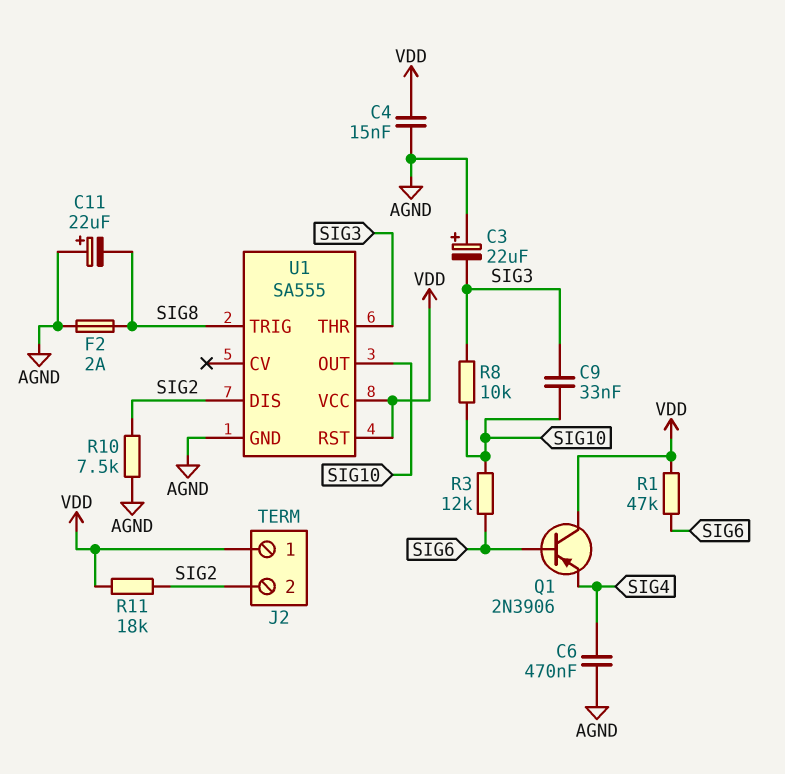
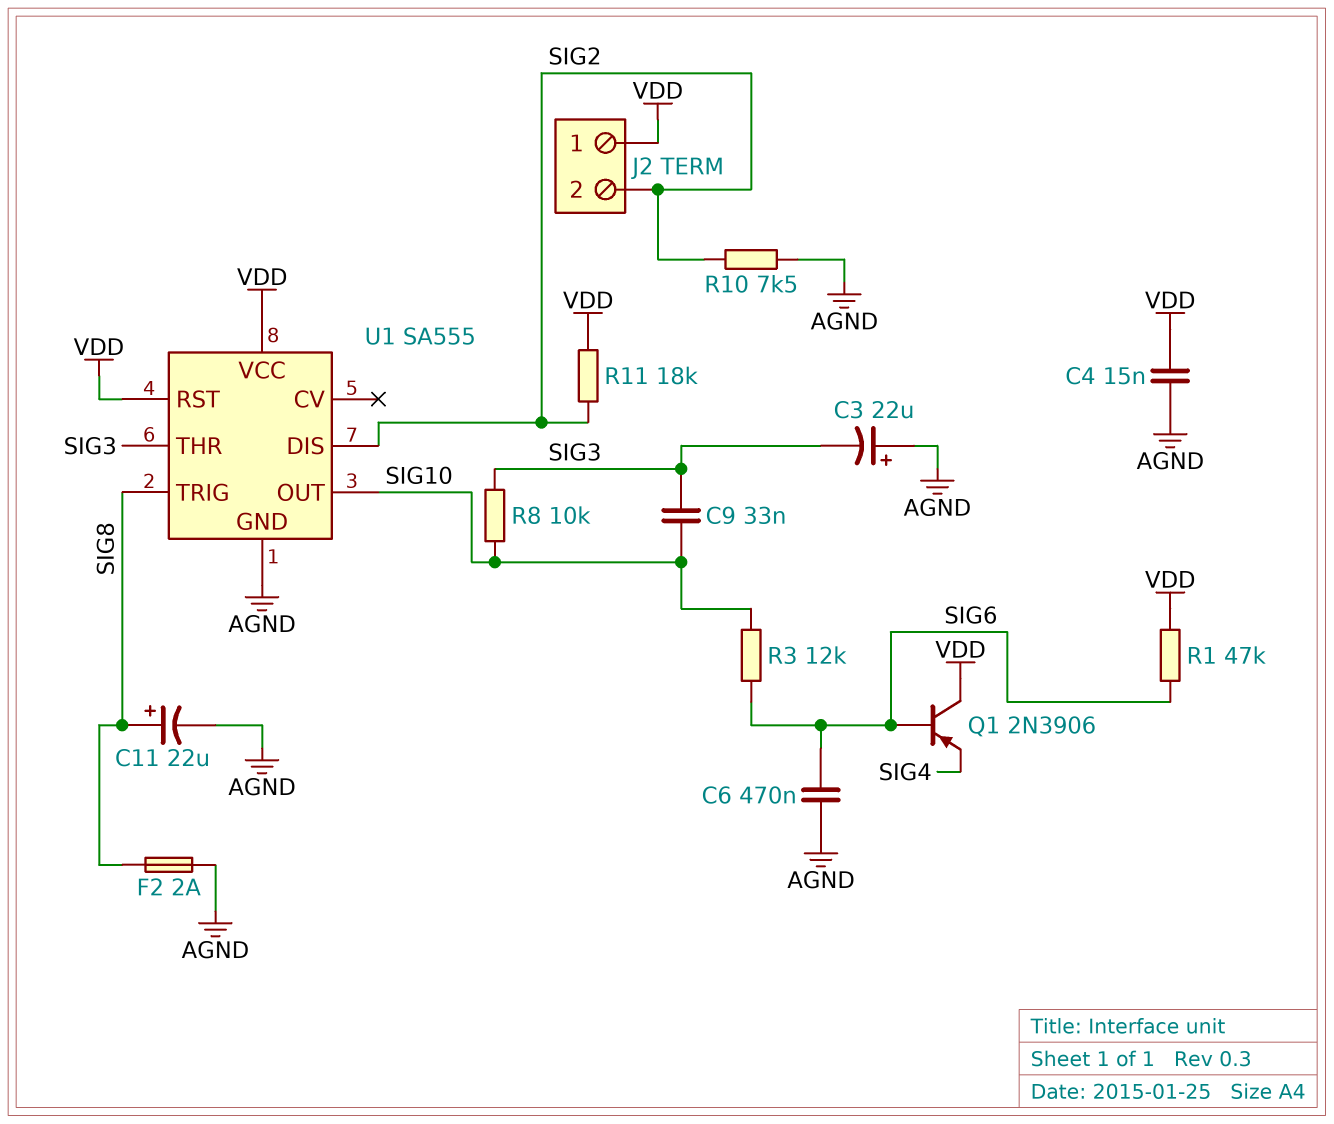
C6: 470nF (AGND, SIG4) -> 470nF (AGND, SIG6)
C11: 22uF (plus AGND, minus SIG8) -> 22uF (plus SIG8, minus AGND)

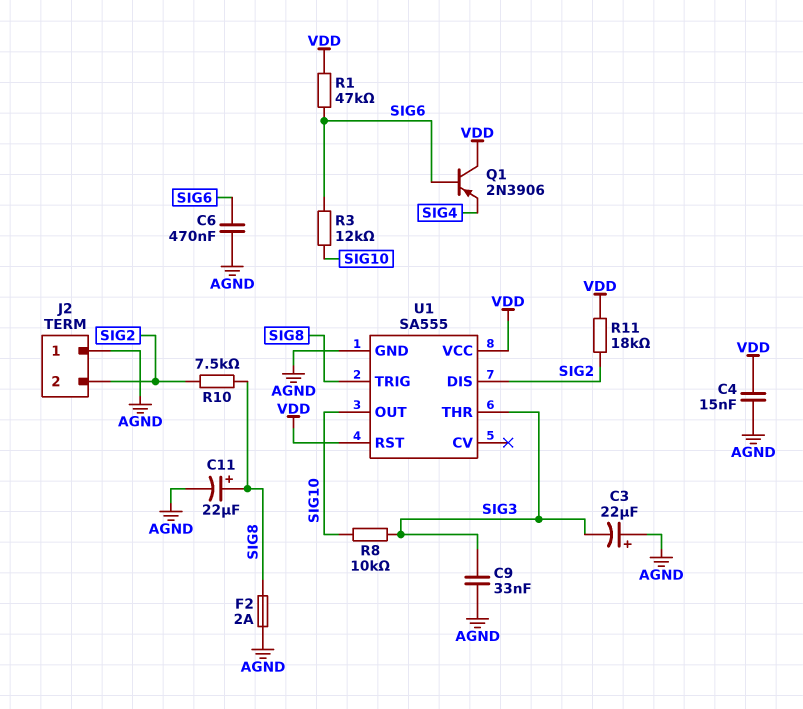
C9: 33nF (SIG3, SIG10) -> 33nF (AGND, SIG3)
J2 pin 1: VDD -> AGND
R10: 7.5k (AGND, SIG2) -> 7.5k (SIG2, SIG8)

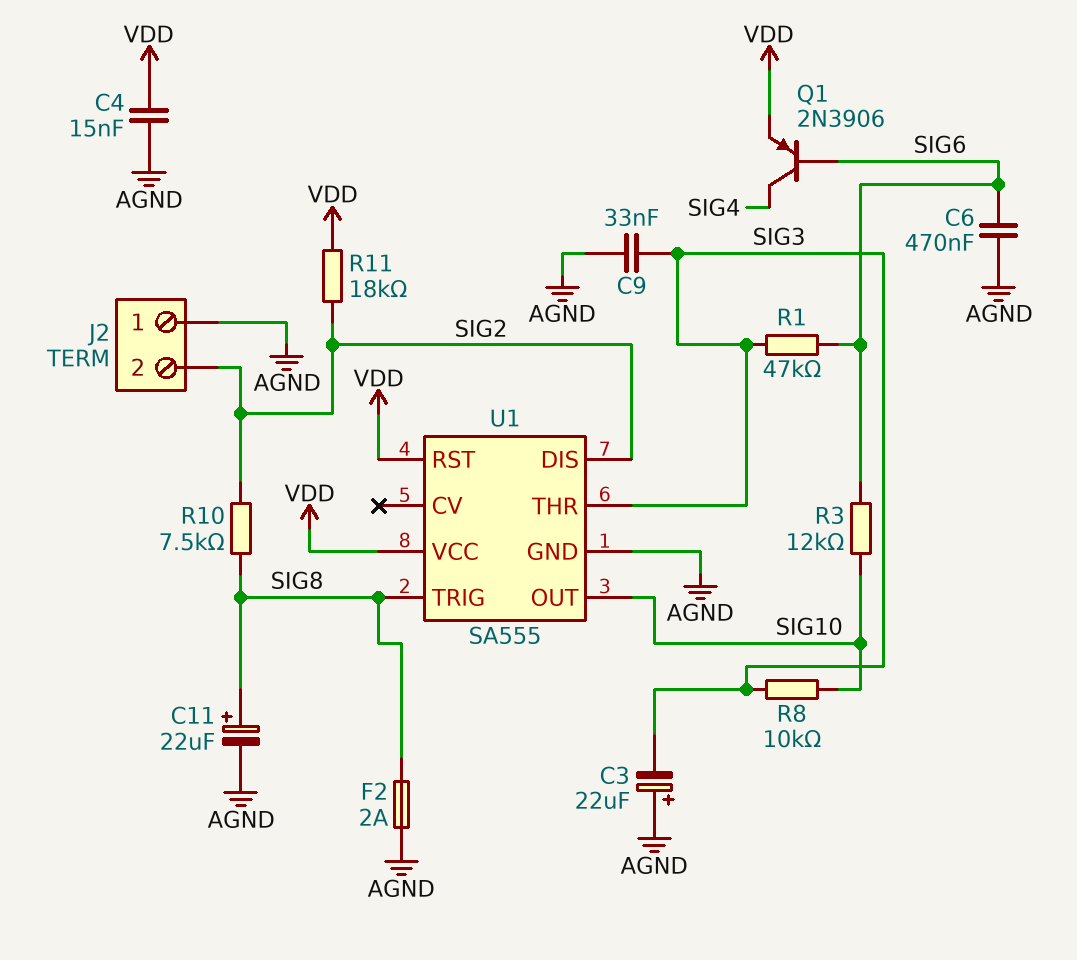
Q1: PNP 2N3906 (B SIG6, C VDD, E SIG4) -> PNP 2N3906 (B SIG6, C SIG4, E VDD)
R1: 47k (SIG6, VDD) -> 47k (SIG3, SIG6)

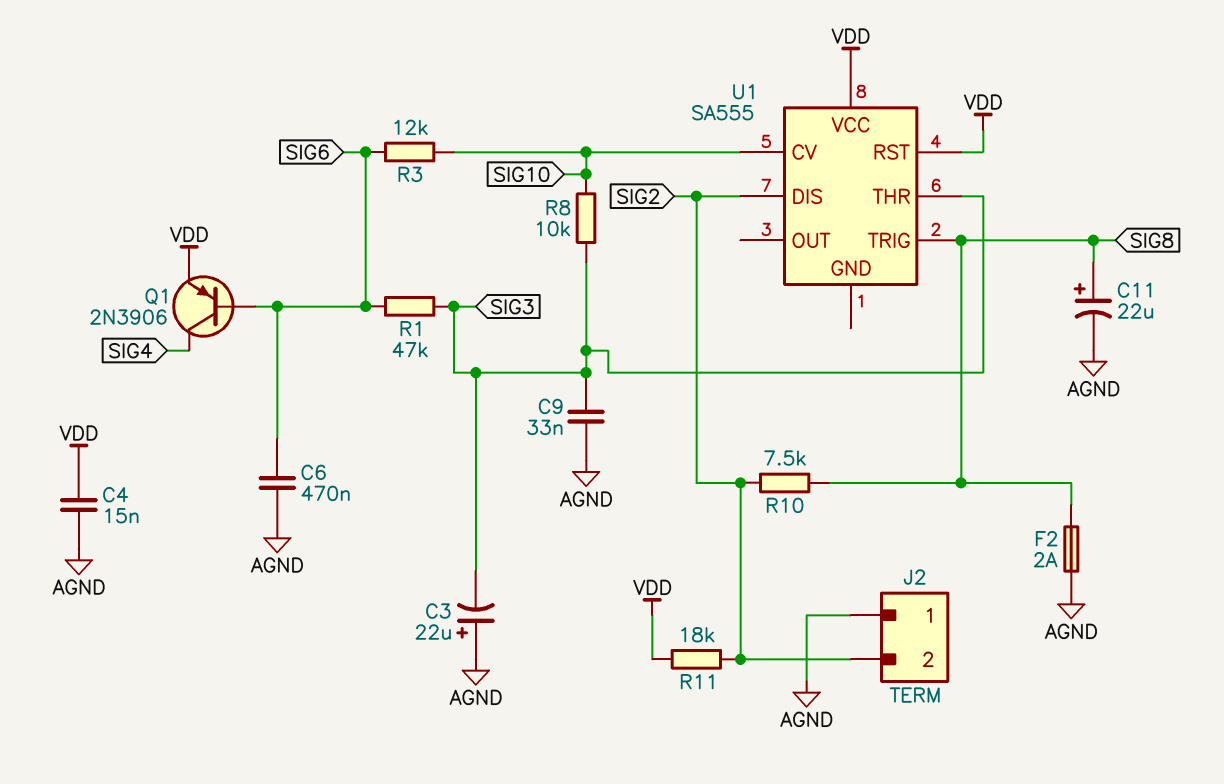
U1 pin CV: none -> SIG10
U1 pin GND: AGND -> none
U1 pin OUT: SIG10 -> none

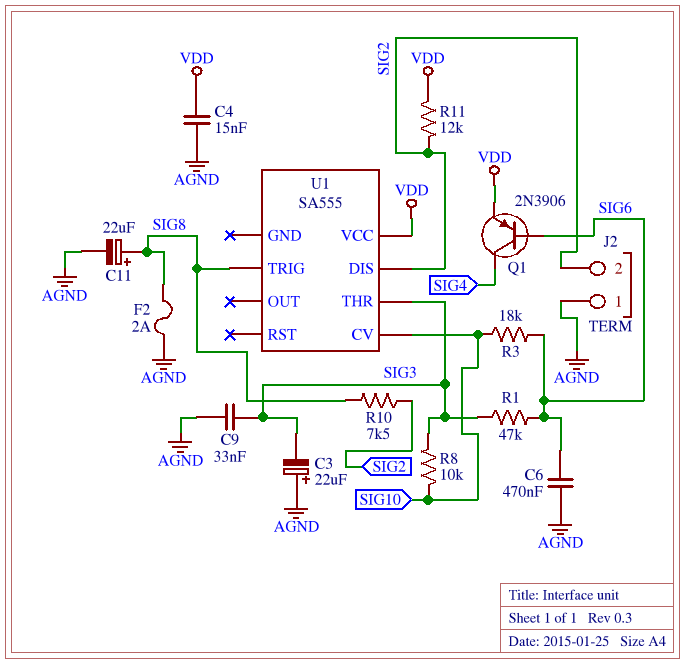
R3: 12k (SIG6, SIG10) -> 18k (SIG6, SIG10)
R11: 18k (SIG2, VDD) -> 12k (SIG2, VDD)
U1 pin RST: VDD -> none

